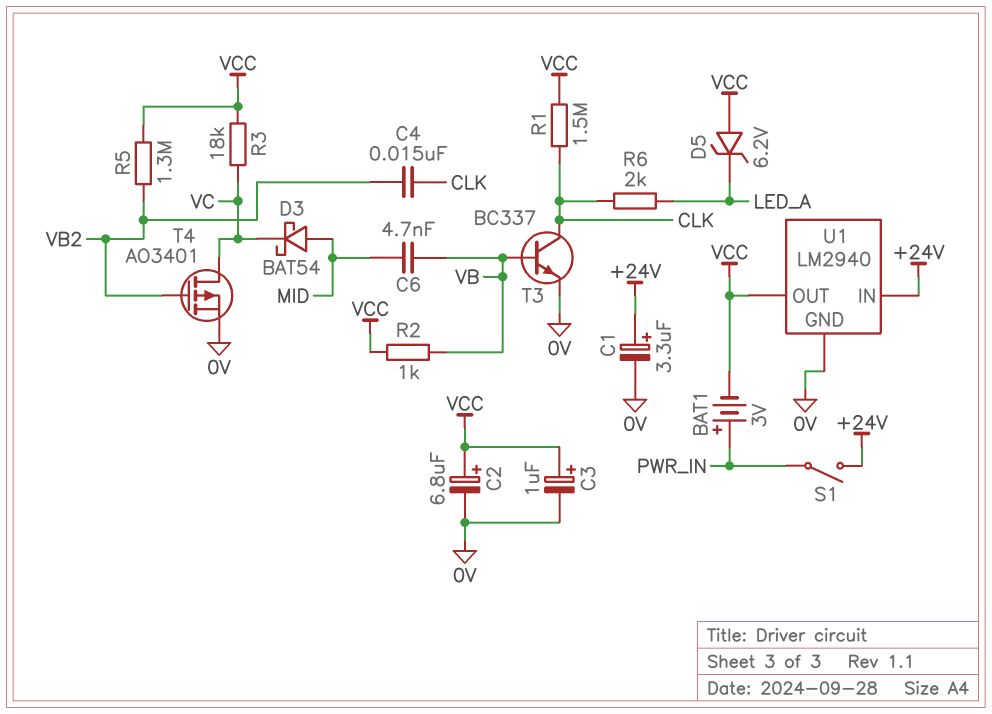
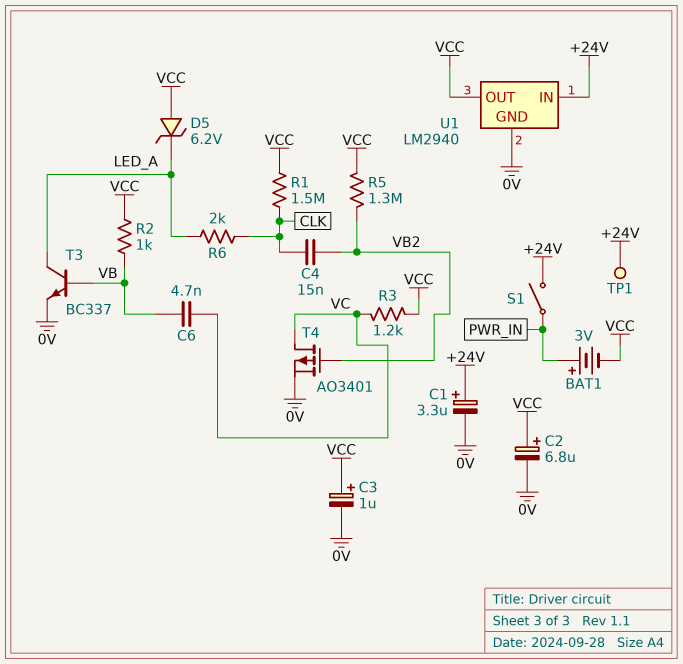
C6: 4.7nF (MID, VB) -> 4.7nF (VB, VC)
D3: schottky BAT54 (A MID, K VC) -> none
R3: 18k (VC, VCC) -> 1.2k (VC, VCC)
T3: NPN BC337 (B VB, C CLK, E 0V) -> NPN BC337 (B VB, C LED_A, E 0V)
TP1: none -> test point (+24V)

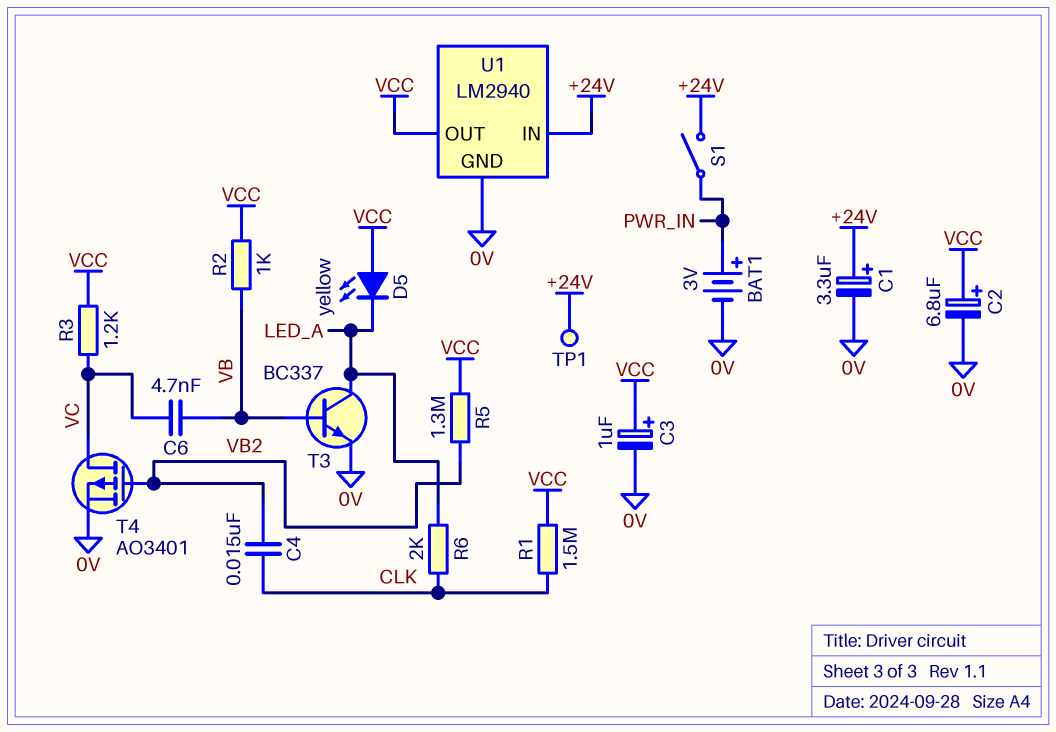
BAT1: 3V (plus PWR_IN, minus VCC) -> 3V (plus PWR_IN, minus 0V)
D5: zener 6.2V (A VCC, K LED_A) -> LED yellow (A VCC, K LED_A)

